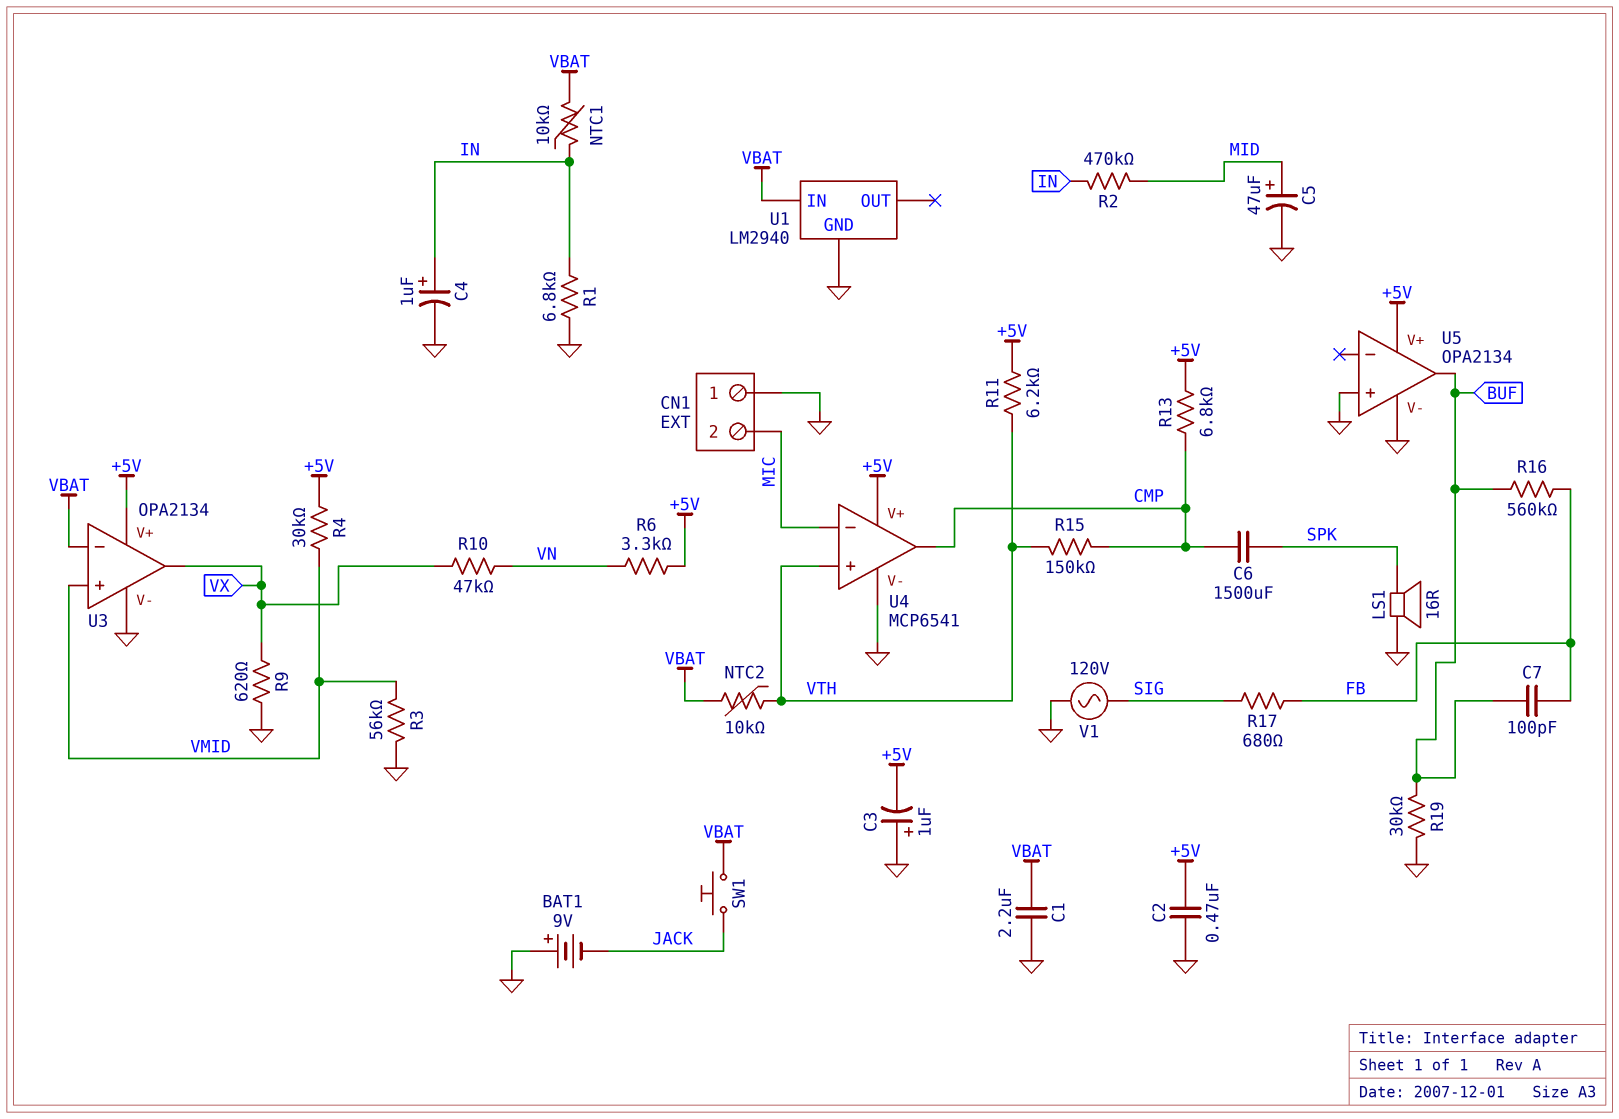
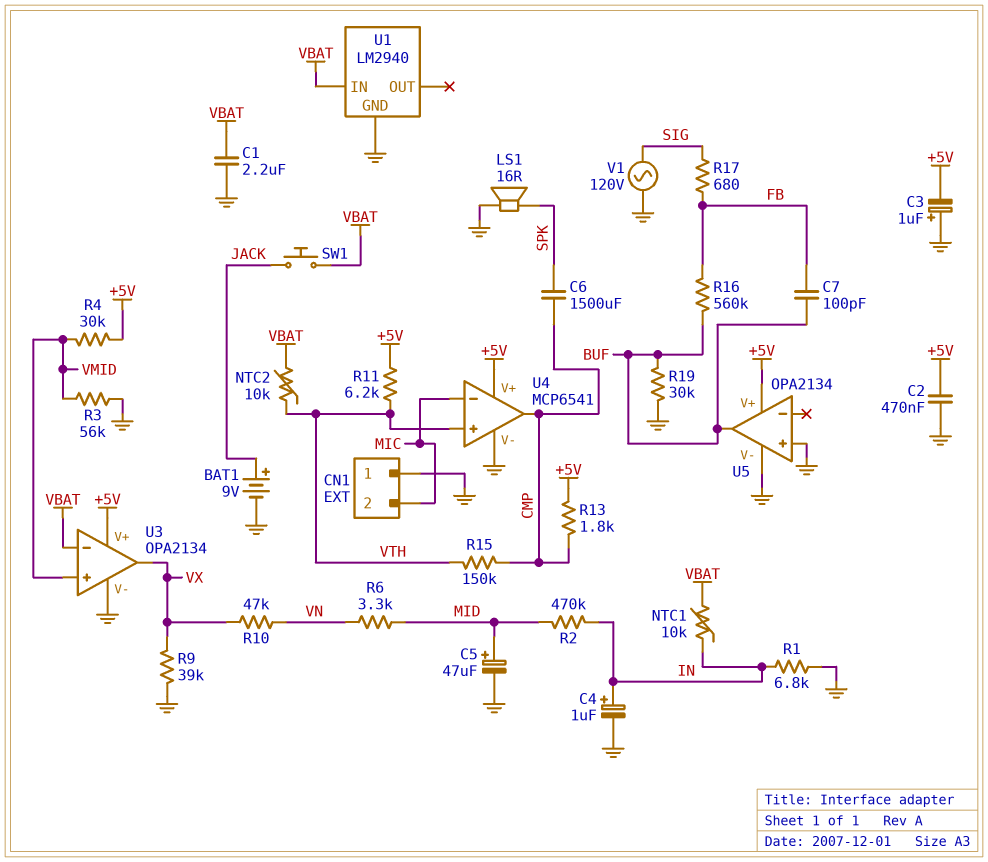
BAT1: 9V (plus GND, minus JACK) -> 9V (plus JACK, minus GND)
R6: 3.3k (+5V, VN) -> 3.3k (MID, VN)
R9: 620 (GND, VX) -> 39k (GND, VX)
R13: 6.8k (+5V, CMP) -> 1.8k (+5V, CMP)

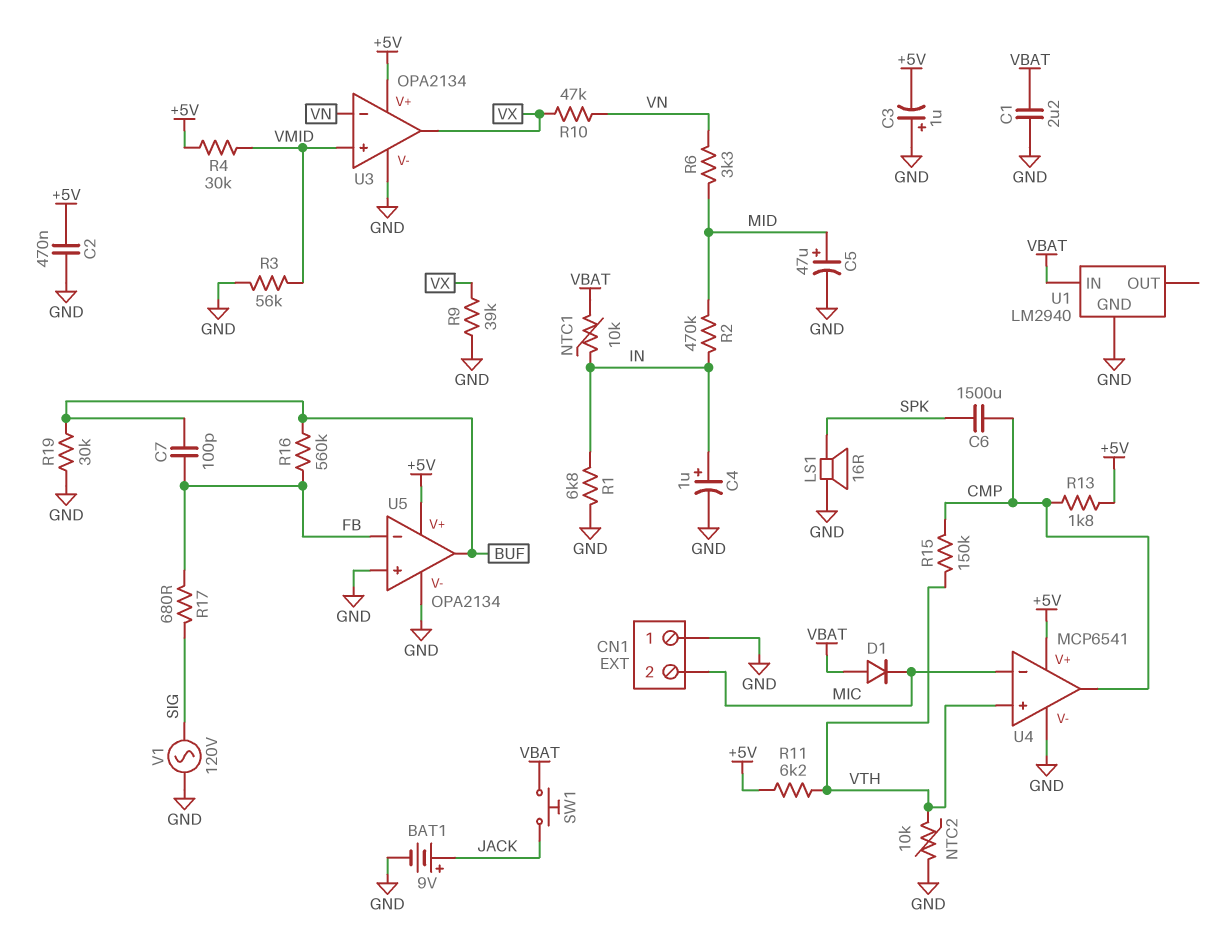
D1: none -> diode (A VBAT, K MIC)
NTC2: 10k (VBAT, VTH) -> 10k (GND, VTH)
U3 pin in-: VBAT -> VN
U5 pin in-: none -> FB

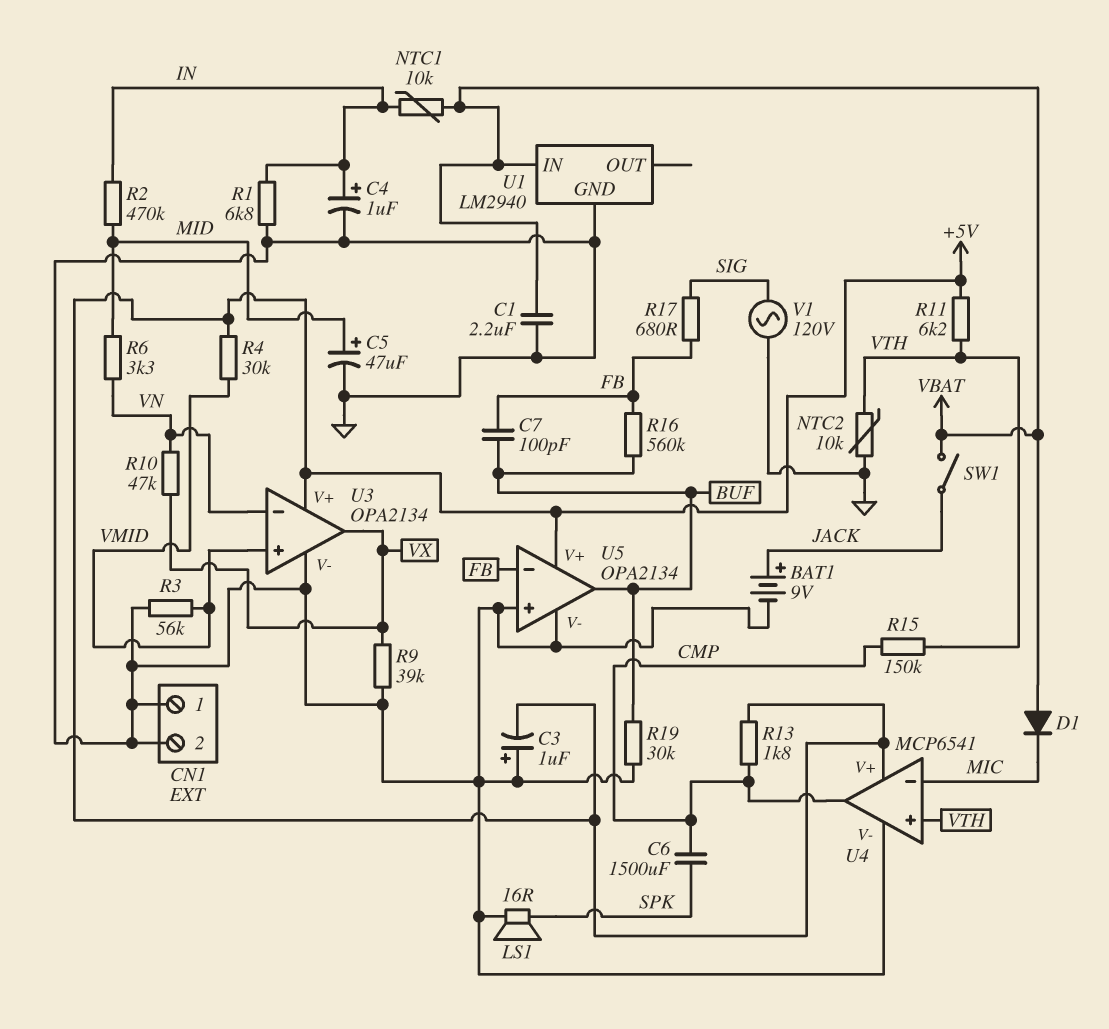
C2: 470nF (+5V, GND) -> none
CN1 pin 2: MIC -> GND
SW1: button (JACK, VBAT) -> switch (JACK, VBAT)

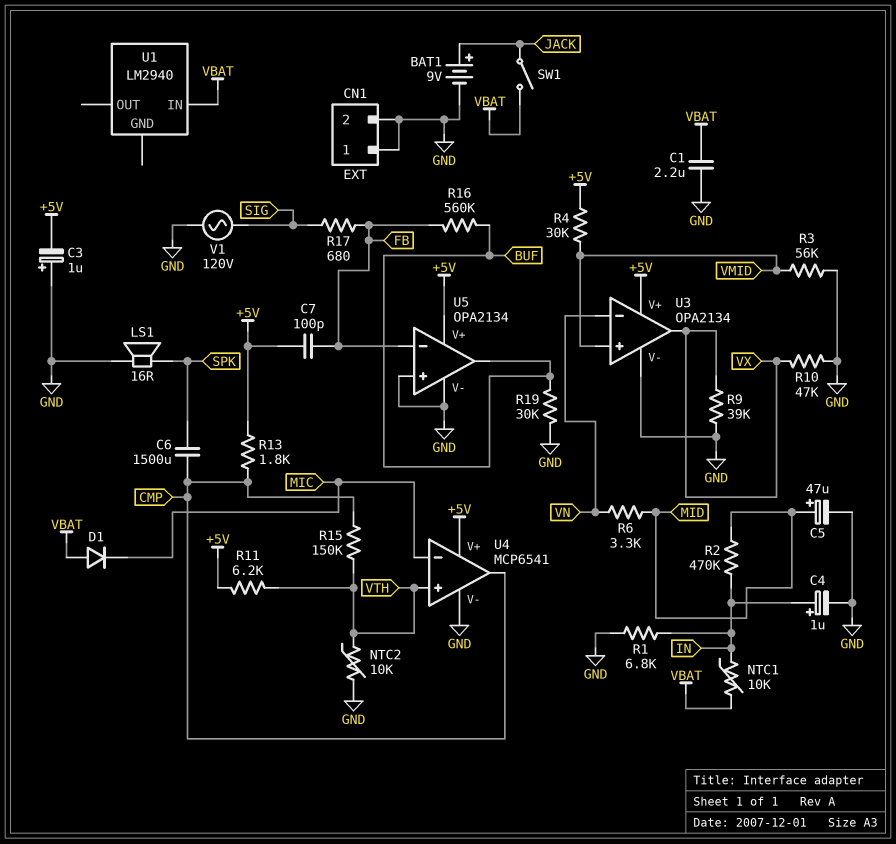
C7: 100pF (BUF, FB) -> 100pF (+5V, FB)
R10: 47k (VN, VX) -> 47k (GND, VX)
U1 pin GND: GND -> none

